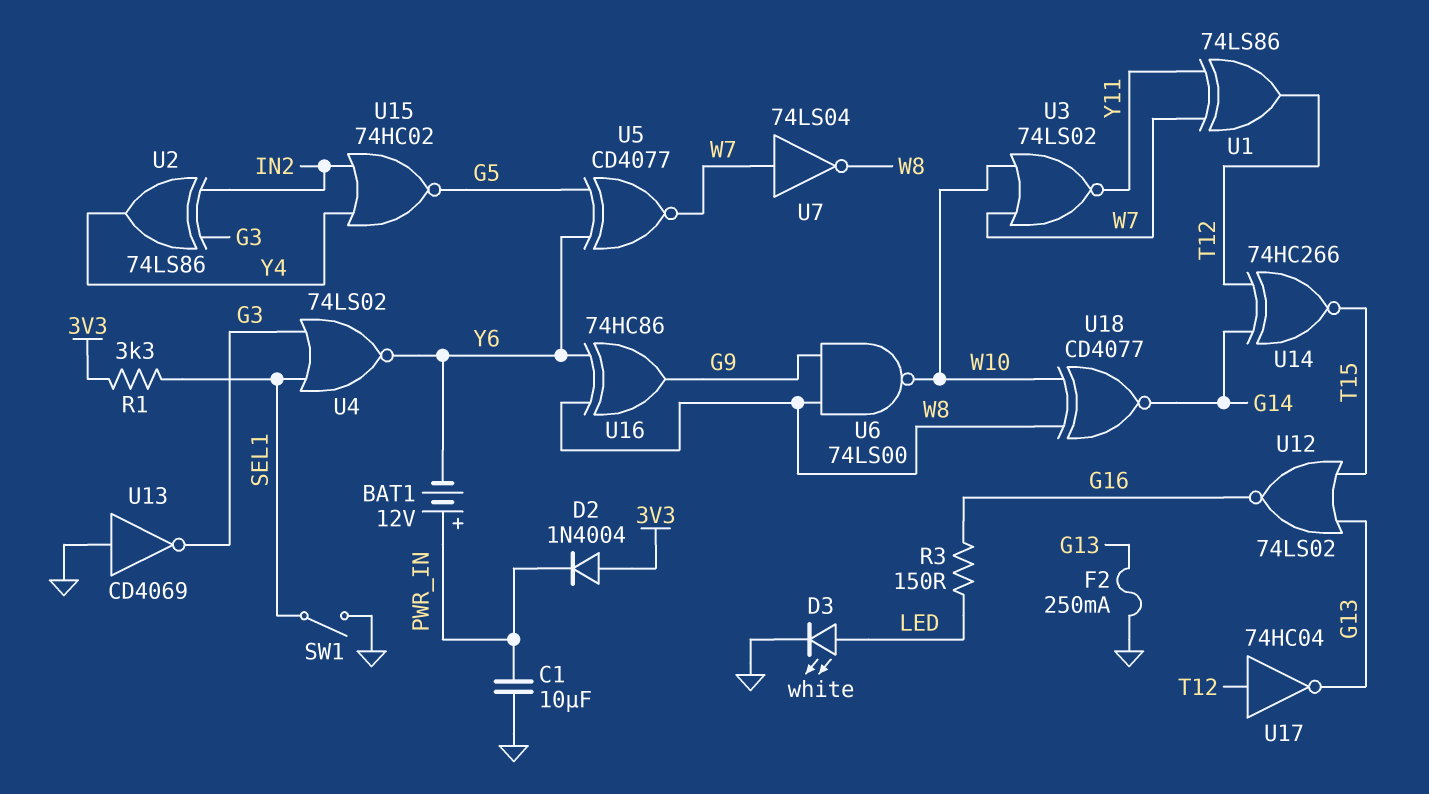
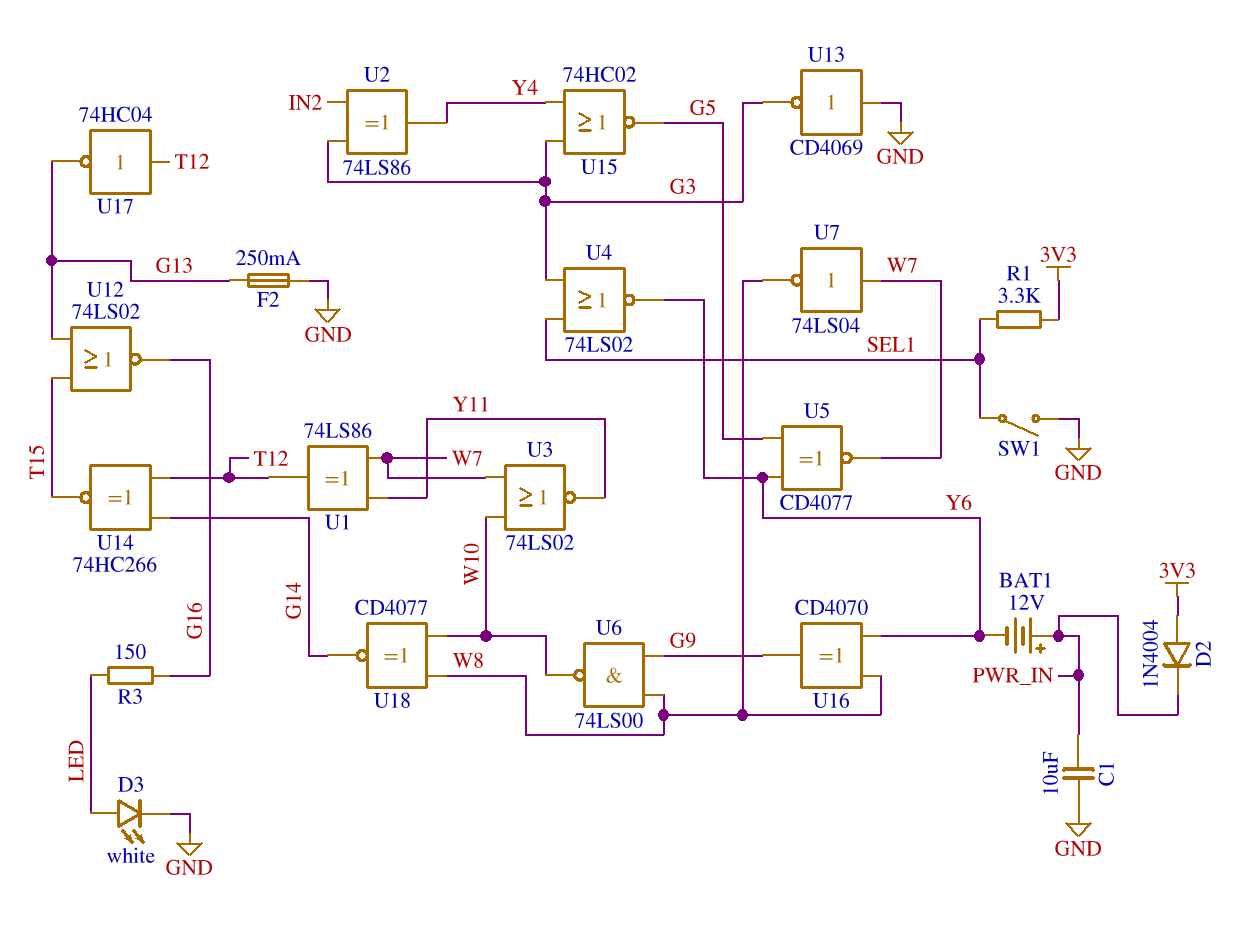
U15: NOR 74HC02 (in IN2, in Y4, out G5) -> NOR 74HC02 (in G3, in Y4, out G5)
U16: XOR 74HC86 (in W8, in Y6, out G9) -> XOR CD4070 (in W8, in Y6, out G9)

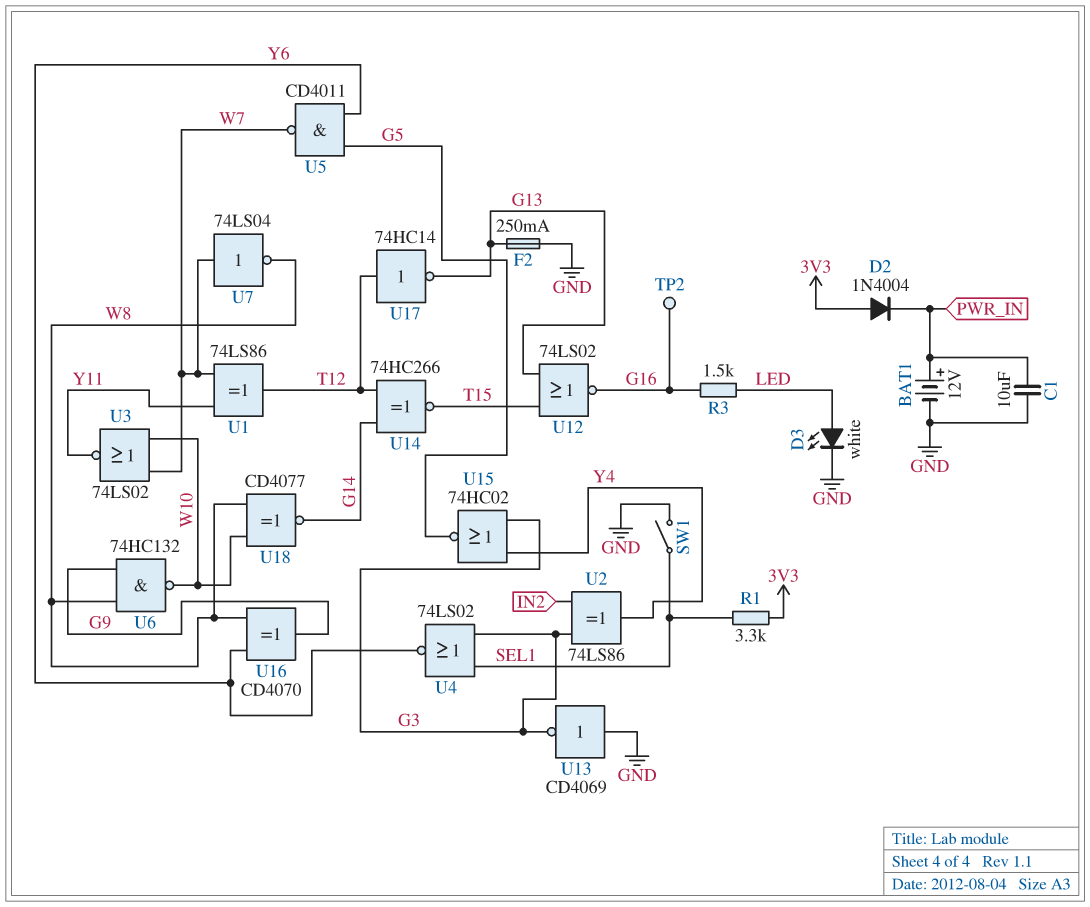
BAT1: 12V (plus PWR_IN, minus Y6) -> 12V (plus PWR_IN, minus GND)
R3: 150 (G16, LED) -> 1.5k (G16, LED)
TP2: none -> test point (G16)
U5: XNOR CD4077 (in G5, in Y6, out W7) -> NAND CD4011 (in G5, in Y6, out W7)
U6: NAND 74LS00 (in G9, in W8, out W10) -> NAND 74HC132 (in G9, in W8, out W10)
U17: NOT 74HC04 (in T12, out G13) -> NOT 74HC14 (in T12, out G13)

